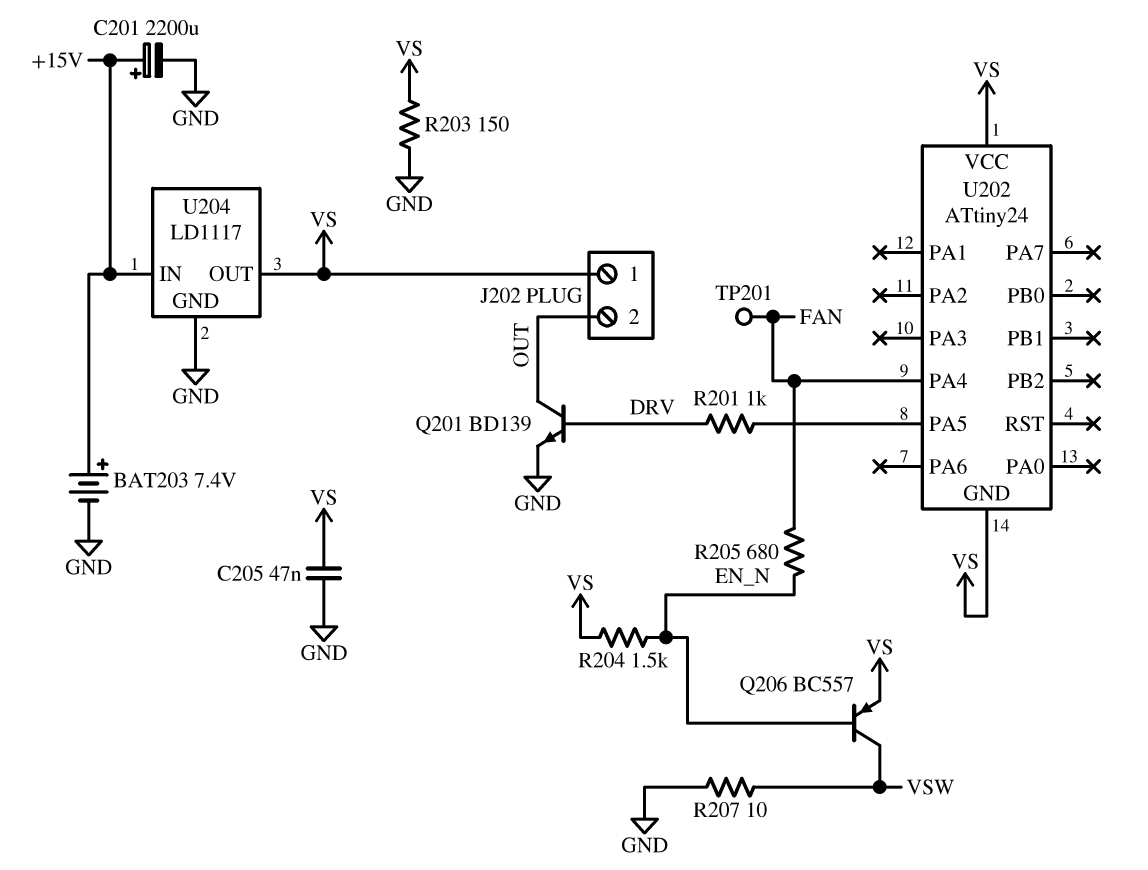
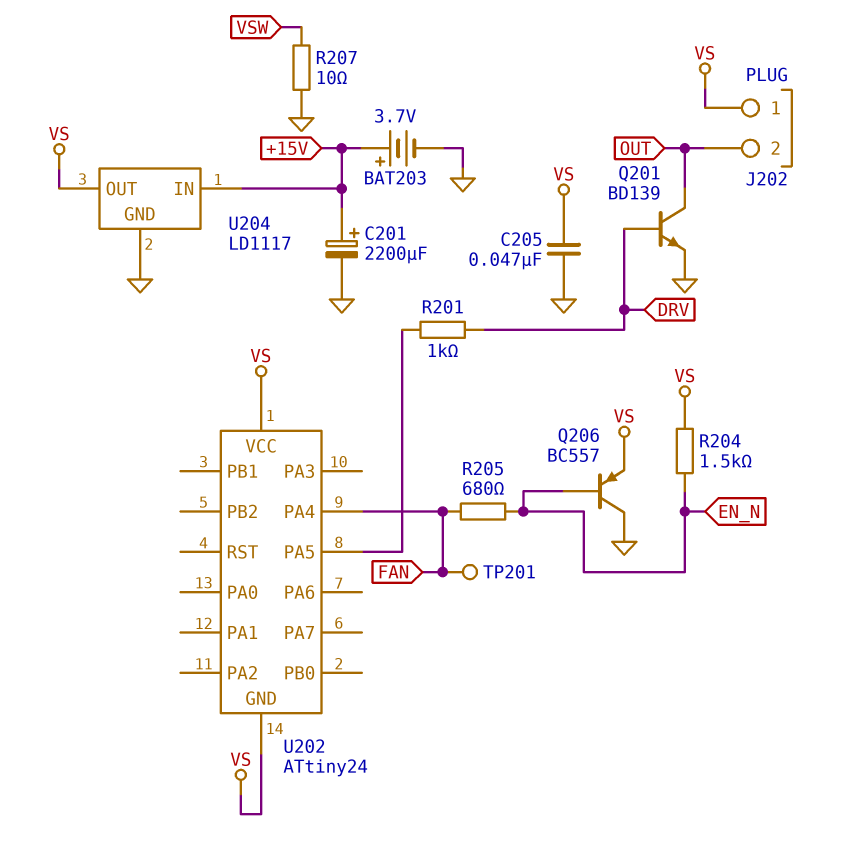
BAT203: 7.4V (plus +15V, minus GND) -> 3.7V (plus +15V, minus GND)
Q206: PNP BC557 (B EN_N, C VSW, E VS) -> PNP BC557 (B EN_N, C GND, E VS)
R203: 150 (GND, VS) -> none

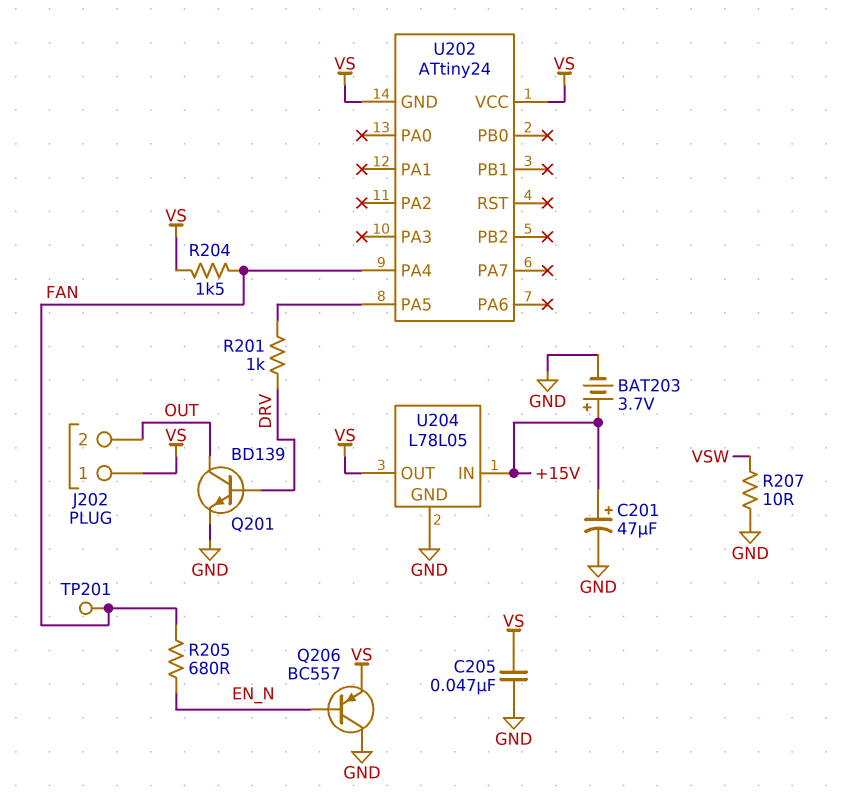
C201: 2200uF (plus +15V, minus GND) -> 47uF (plus +15V, minus GND)
R204: 1.5k (EN_N, VS) -> 1.5k (FAN, VS)
U204: LD1117 -> L78L05

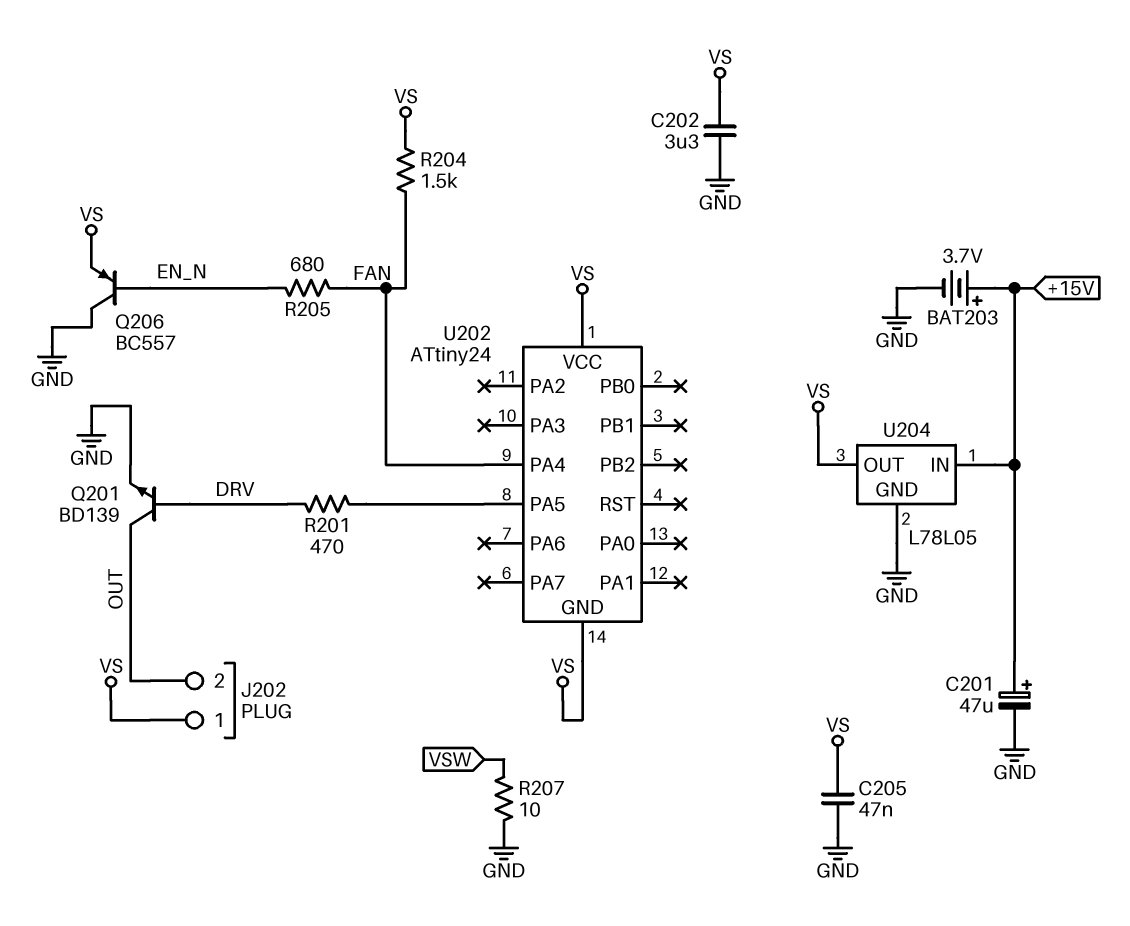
C202: none -> 3.3uF (GND, VS)
R201: 1k (DRV, U202/PA5) -> 470 (DRV, U202/PA5)
TP201: test point (FAN) -> none

